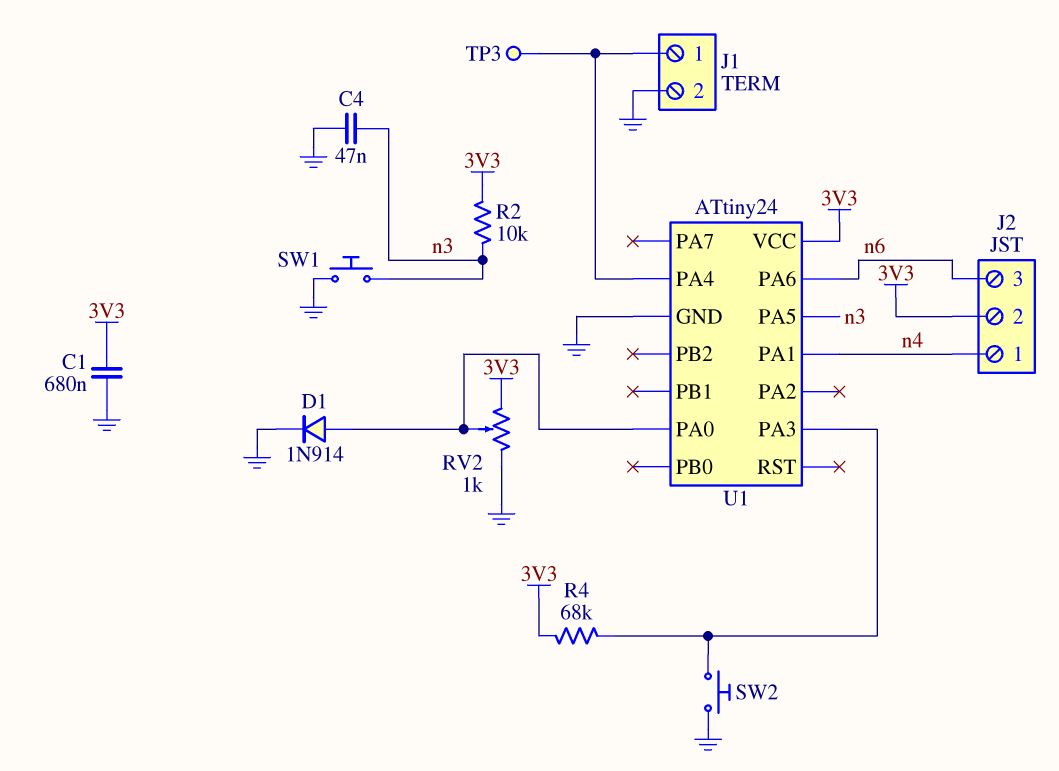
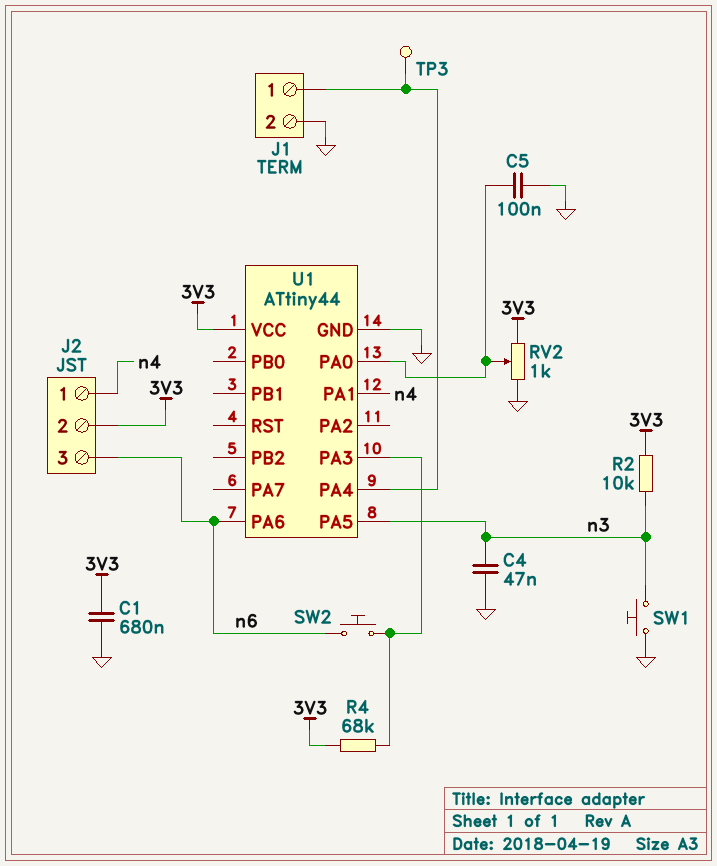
C5: none -> 100nF (GND, U1/PA0)
D1: diode 1N914 (A U1/PA0, K GND) -> none
SW2: button (GND, U1/PA3) -> button (U1/PA3, n6)
U1: ATtiny24 -> ATtiny44

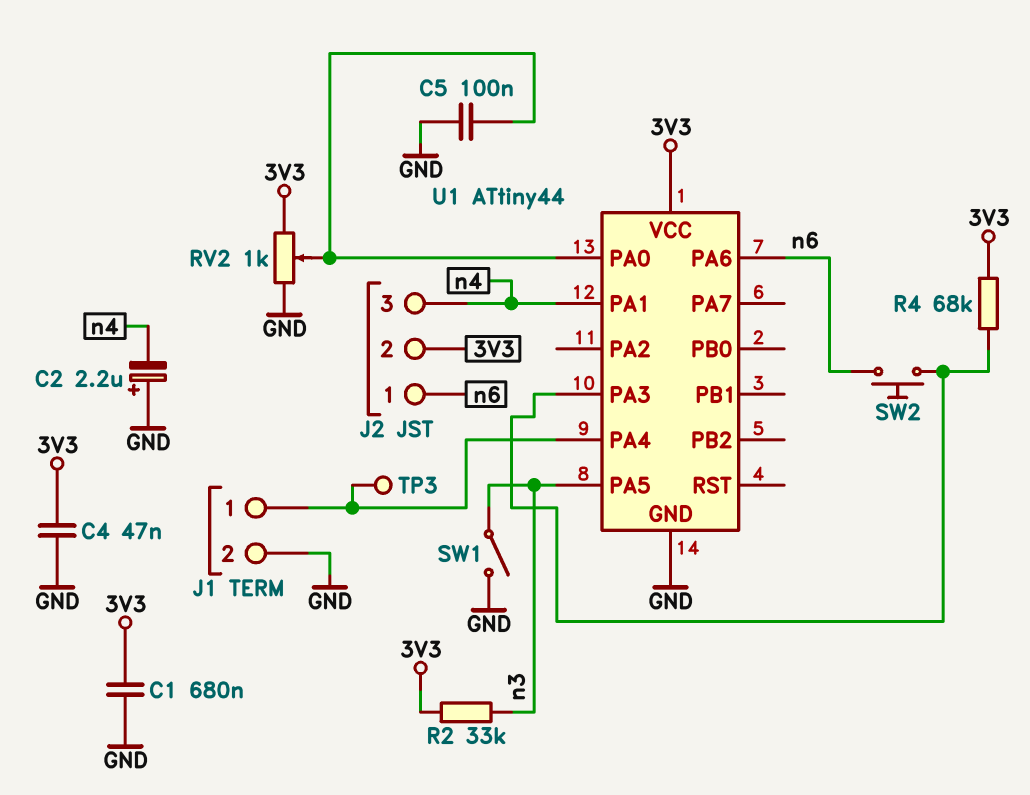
C2: none -> 2.2uF (plus GND, minus n4)
C4: 47nF (GND, n3) -> 47nF (3V3, GND)
J2 pin 1: n4 -> n6
J2 pin 3: n6 -> n4
R2: 10k (3V3, n3) -> 33k (3V3, n3)
SW1: button (GND, n3) -> switch (GND, n3)

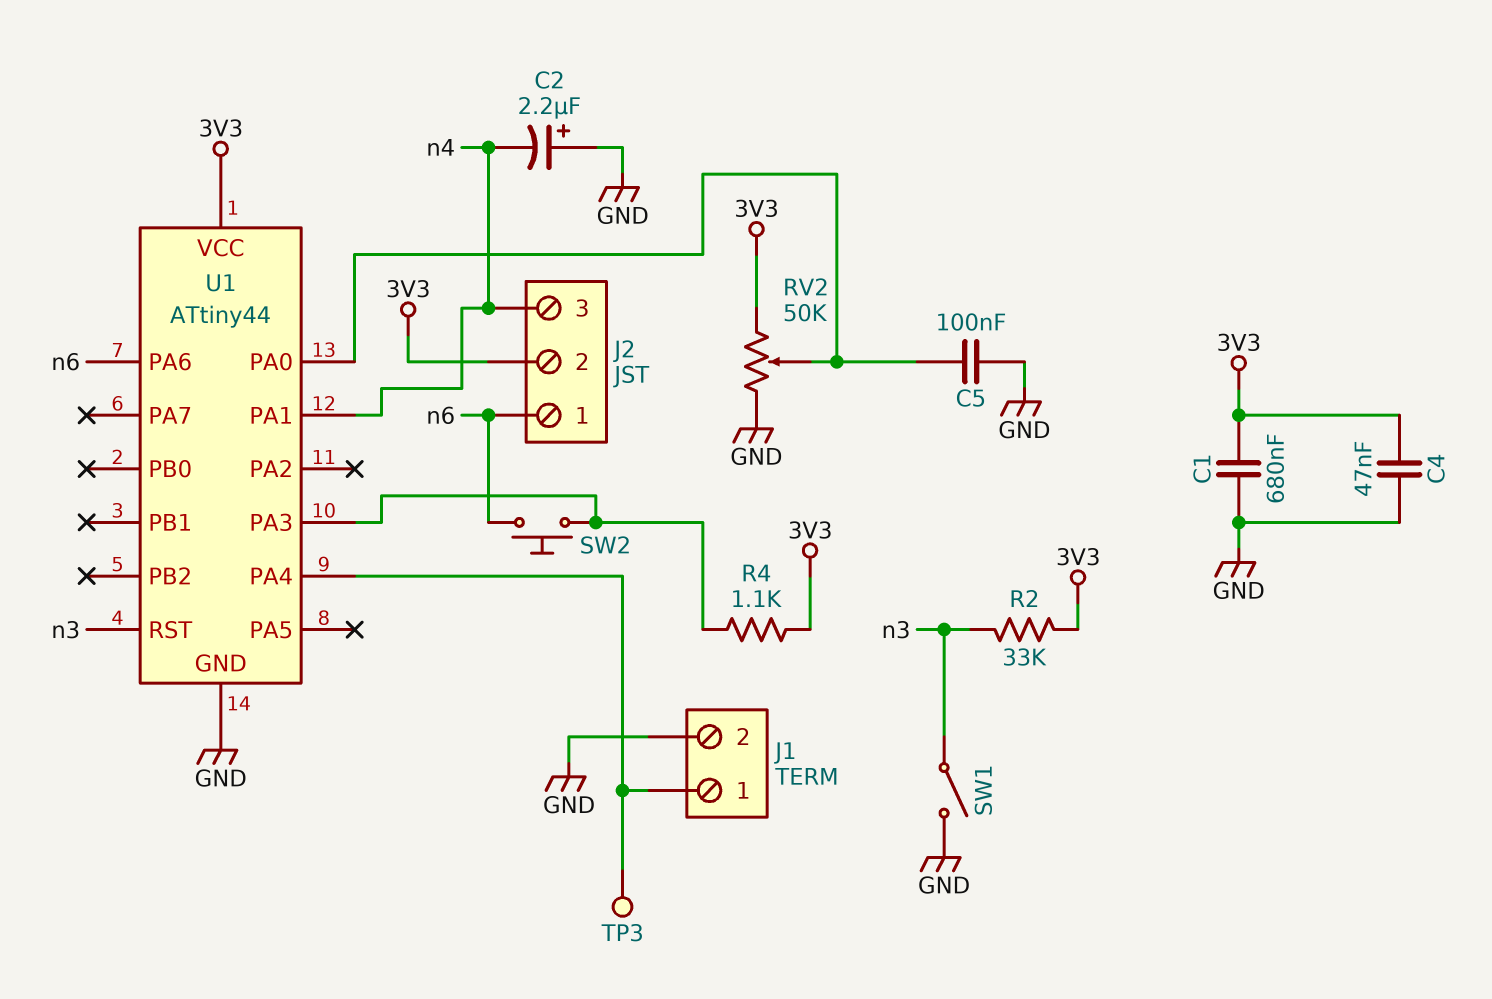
R4: 68k (3V3, U1/PA3) -> 1.1k (3V3, U1/PA3)
RV2: 1k (3V3, GND, wiper U1/PA0) -> 50k (3V3, GND, wiper U1/PA0)
U1 pin PA5: n3 -> none
U1 pin RST: none -> n3

